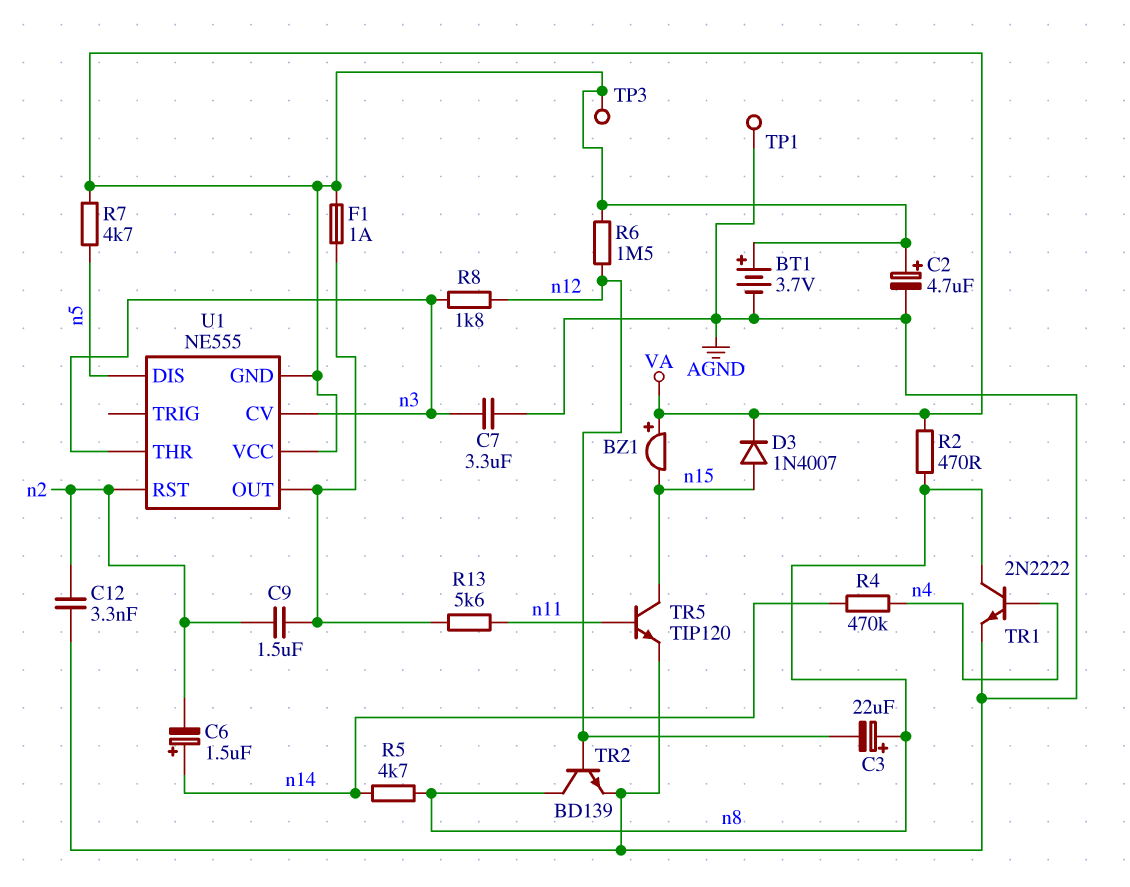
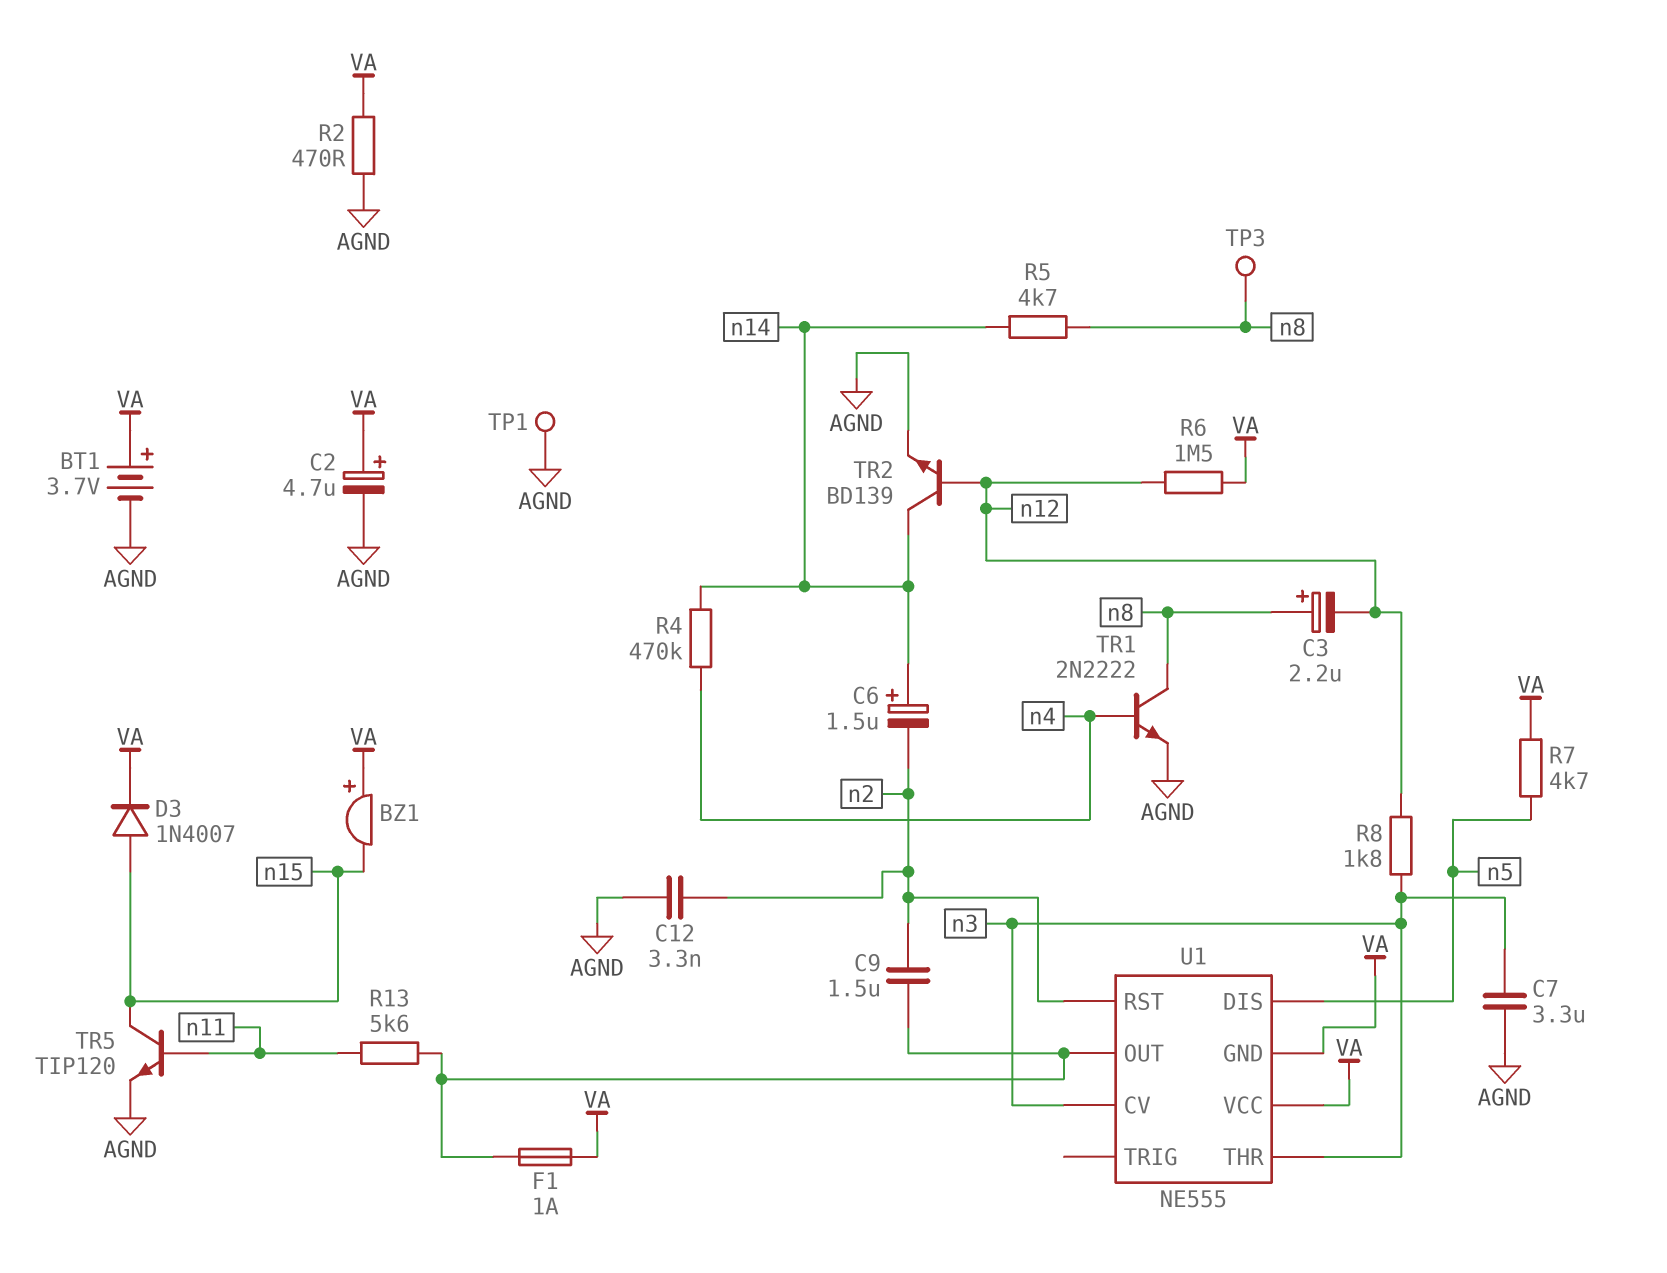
C3: 22uF (plus n8, minus n12) -> 2.2uF (plus n8, minus n12)
R2: 470 (VA, n8) -> 470 (AGND, VA)
TP3: test point (VA) -> test point (n8)
TR2: NPN BD139 (B n12, C n8, E AGND) -> NPN BD139 (B n12, C n14, E AGND)

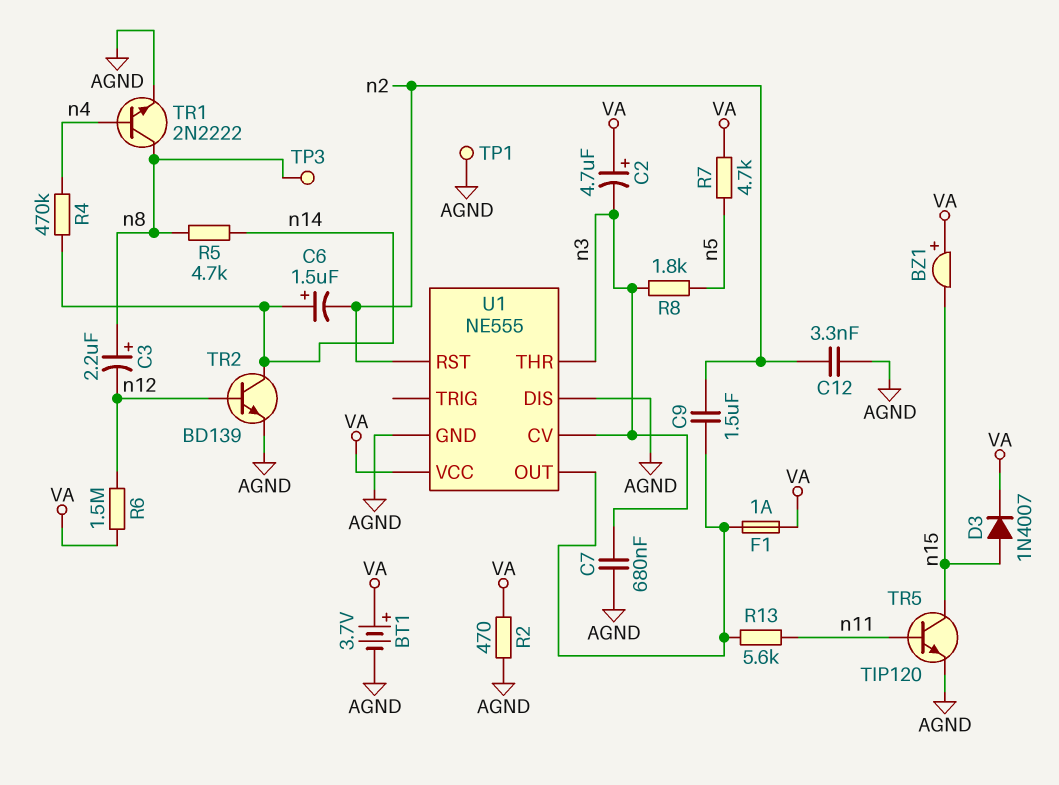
C2: 4.7uF (plus VA, minus AGND) -> 4.7uF (plus VA, minus n3)
C7: 3.3uF (AGND, n3) -> 680nF (AGND, n3)
R8: 1.8k (n3, n12) -> 1.8k (n3, n5)
U1 pin DIS: n5 -> AGND
U1 pin GND: VA -> AGND

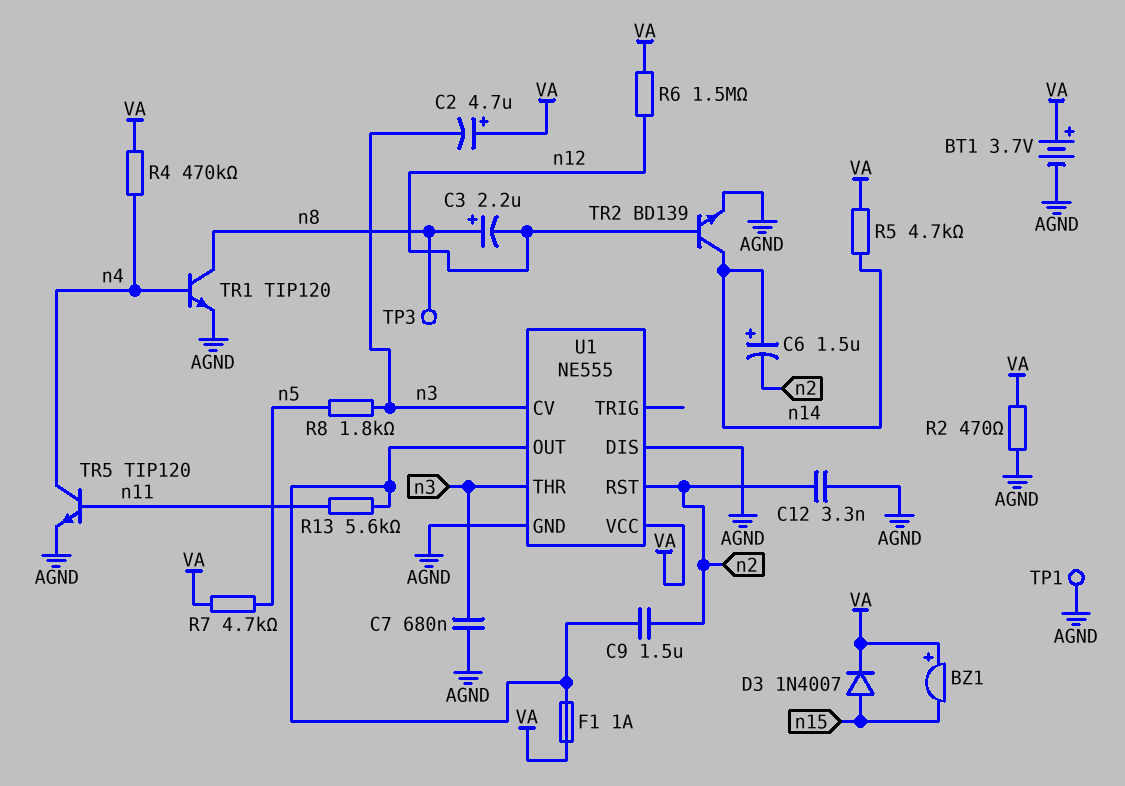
R4: 470k (n4, n14) -> 470k (VA, n4)
R5: 4.7k (n8, n14) -> 4.7k (VA, n14)
TR1: NPN 2N2222 (B n4, C n8, E AGND) -> NPN TIP120 (B n4, C n8, E AGND)
TR5: NPN TIP120 (B n11, C n15, E AGND) -> NPN TIP120 (B n11, C n4, E AGND)

